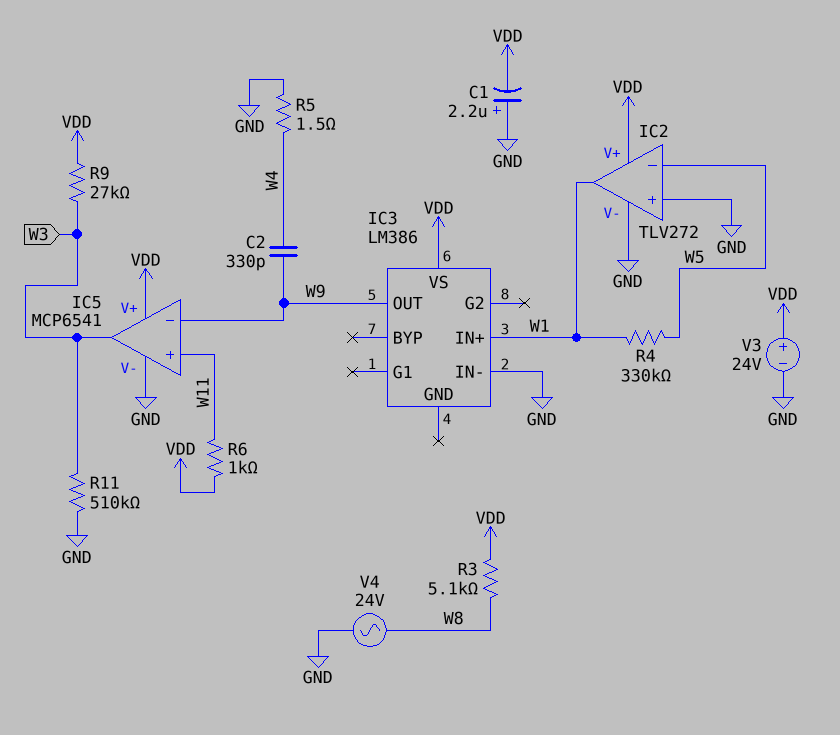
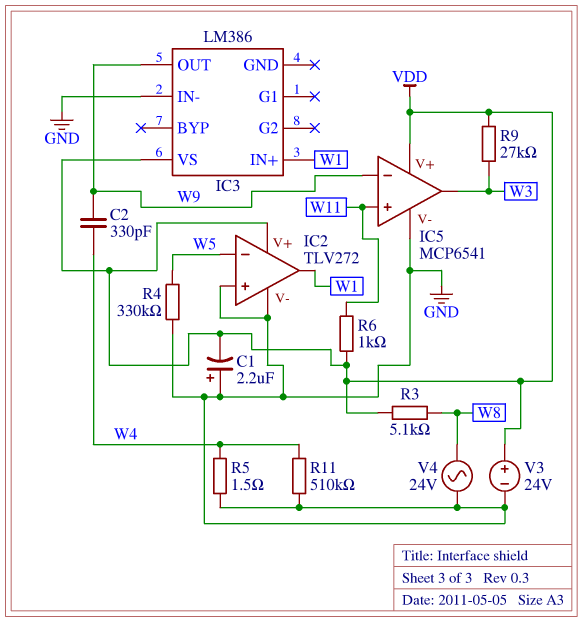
R4: 330k (W1, W5) -> 330k (GND, W5)
R11: 510k (GND, W3) -> 510k (GND, W4)

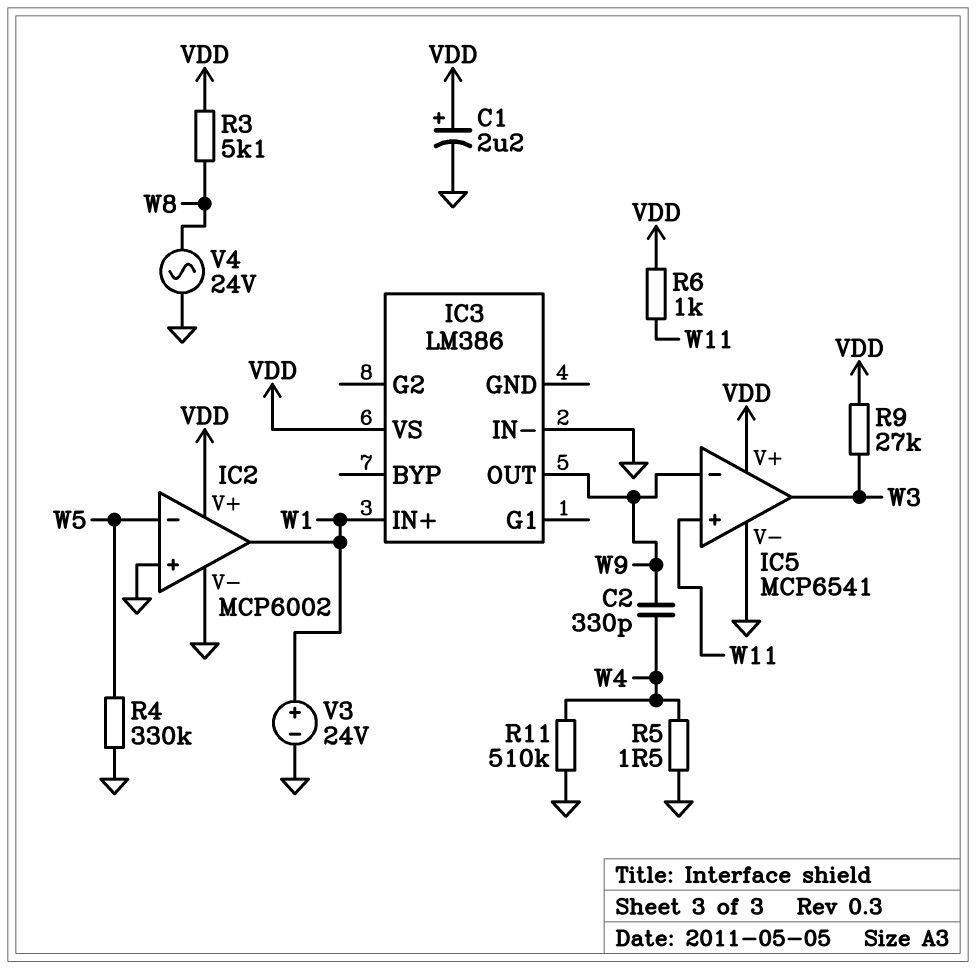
C1: 2.2uF (plus GND, minus VDD) -> 2.2uF (plus VDD, minus GND)
IC2: TLV272 -> MCP6002
V3: 24V (plus VDD, minus GND) -> 24V (plus W1, minus GND)

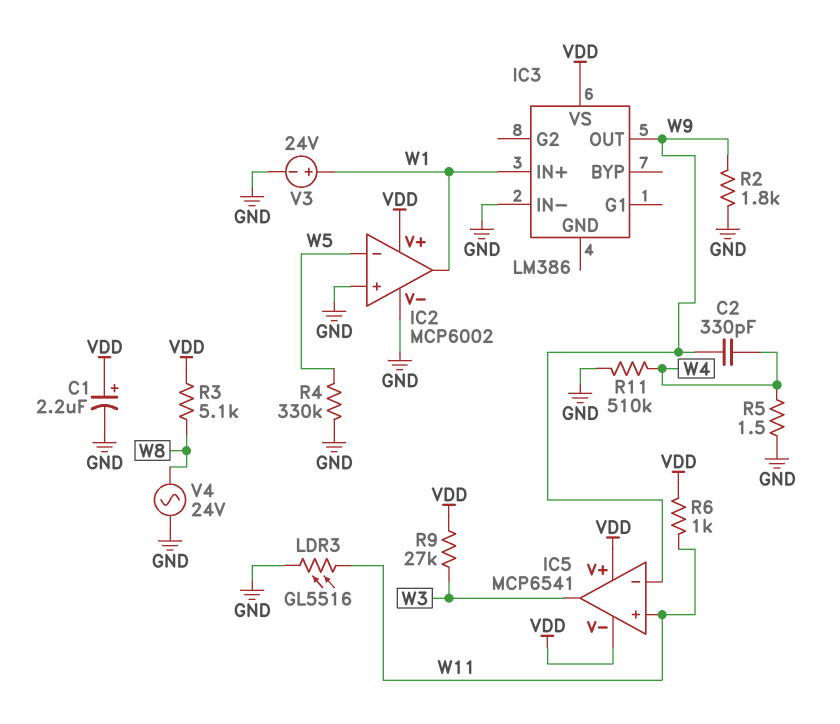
IC5 pin V-: GND -> VDD
LDR3: none -> GL5516 (GND, W11)
R2: none -> 1.8k (GND, W9)

